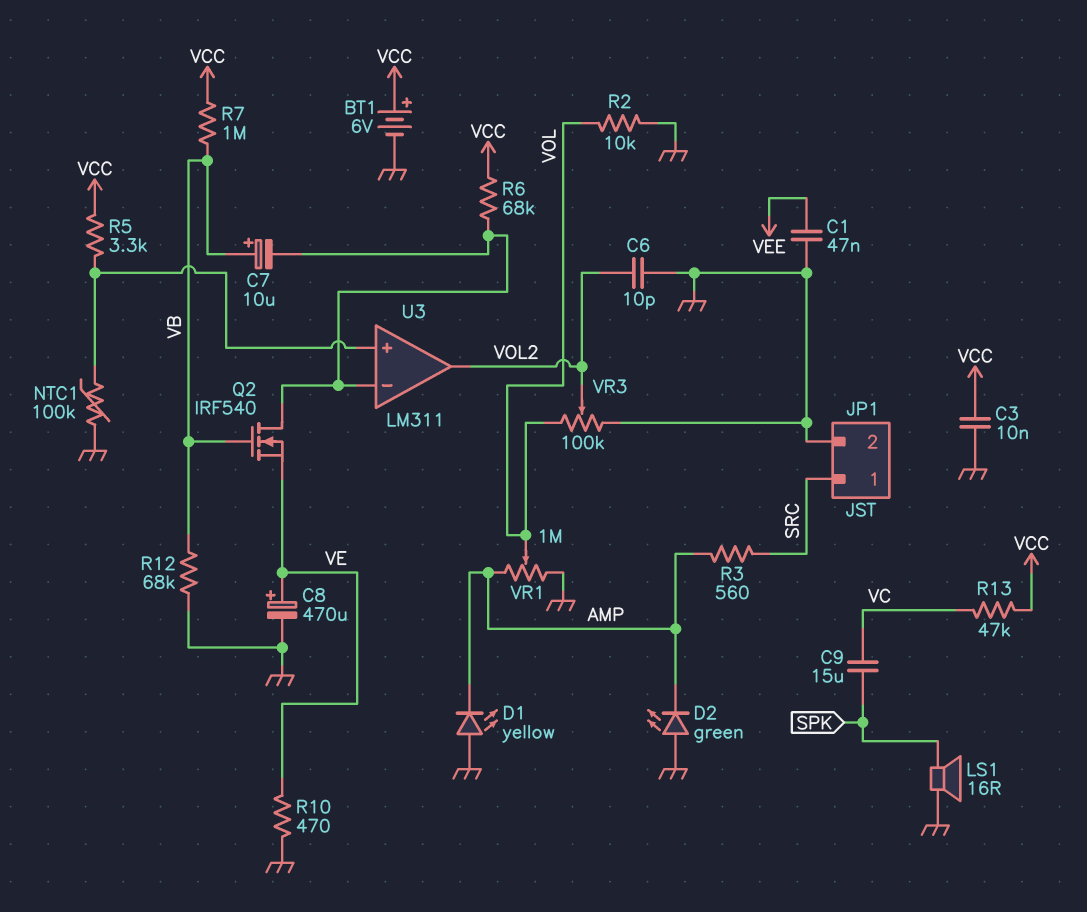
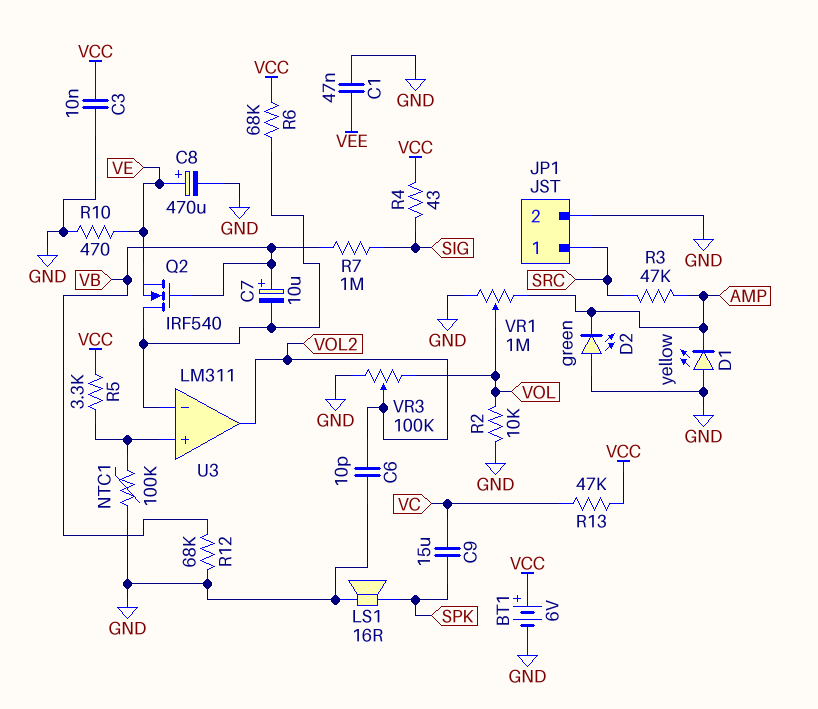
R3: 560 (AMP, SRC) -> 47k (AMP, SRC)
R4: none -> 43 (SIG, VCC)
R7: 1M (VB, VCC) -> 1M (SIG, VB)

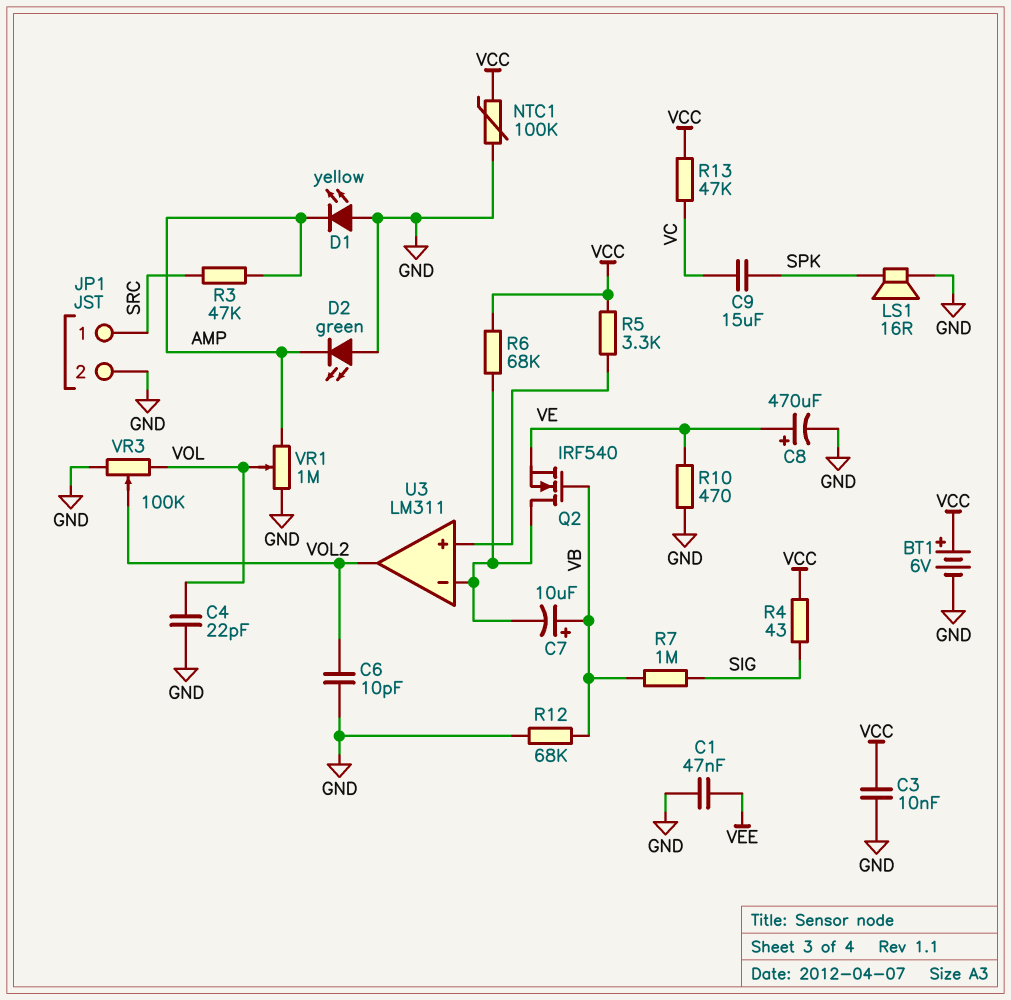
C4: none -> 22pF (GND, VOL)
NTC1: 100k (GND, U3/in+) -> 100k (GND, VCC)
R2: 10k (GND, VOL) -> none

